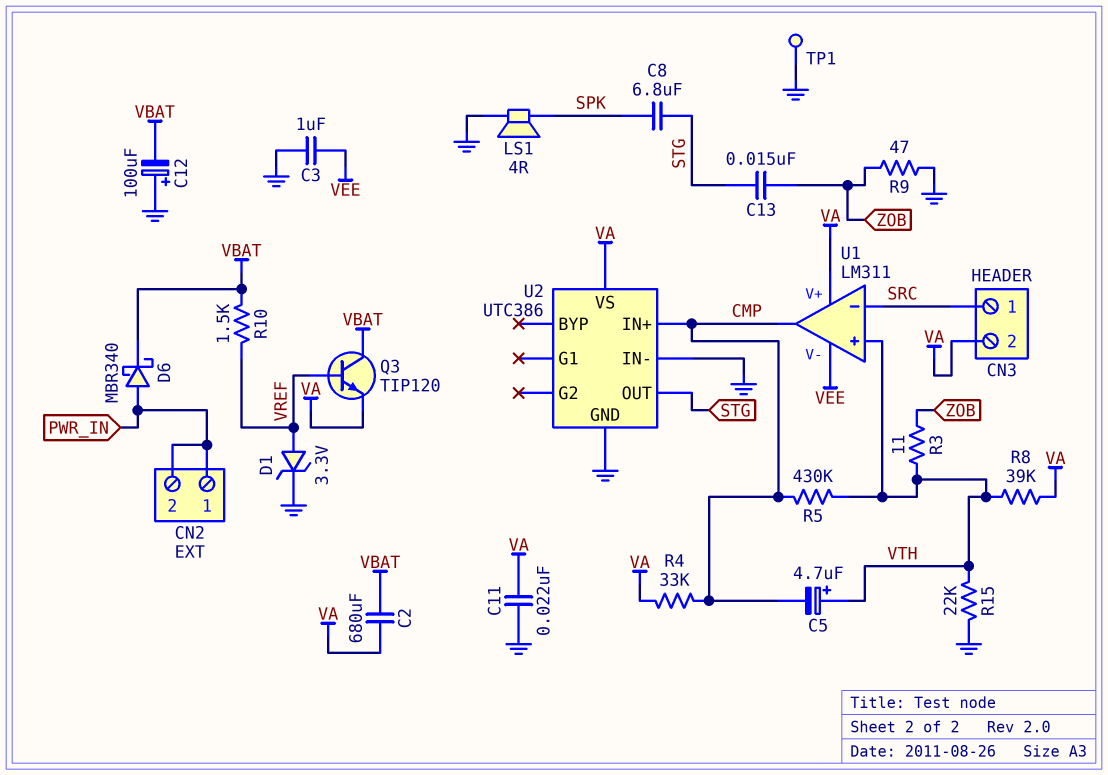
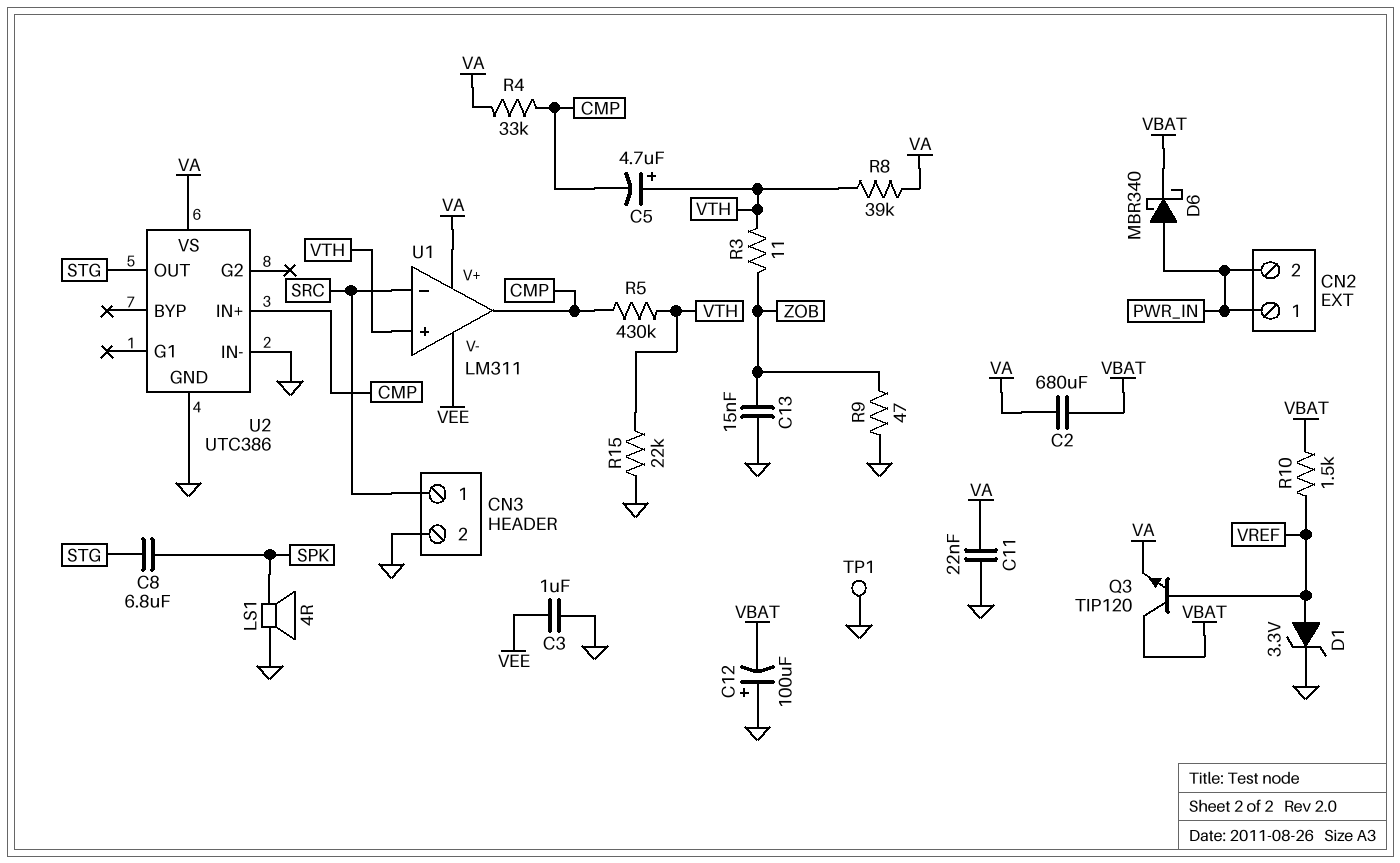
C13: 15nF (STG, ZOB) -> 15nF (GND, ZOB)
CN3 pin 2: VA -> GND

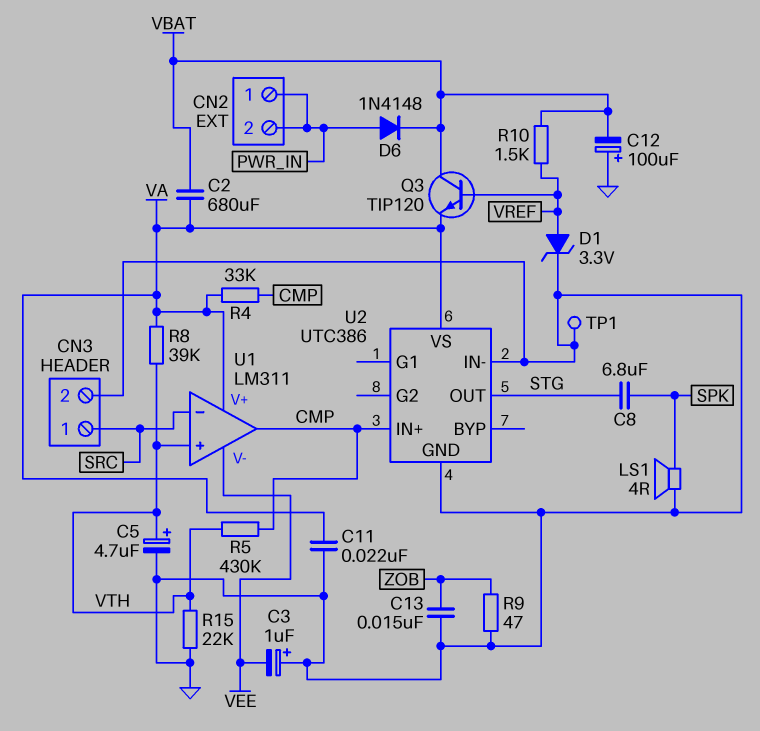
C3: 1uF (GND, VEE) -> 1uF (plus GND, minus VEE)
C5: 4.7uF (plus VTH, minus CMP) -> 4.7uF (plus VTH, minus GND)
D6: schottky MBR340 (A PWR_IN, K VBAT) -> diode 1N4148 (A PWR_IN, K VBAT)
R3: 11 (VTH, ZOB) -> none

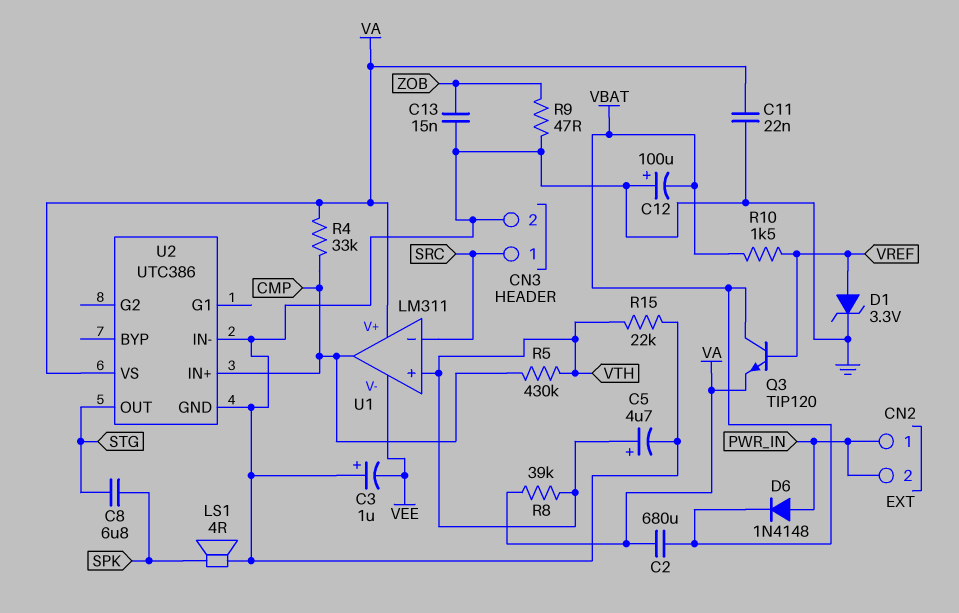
TP1: test point (GND) -> none

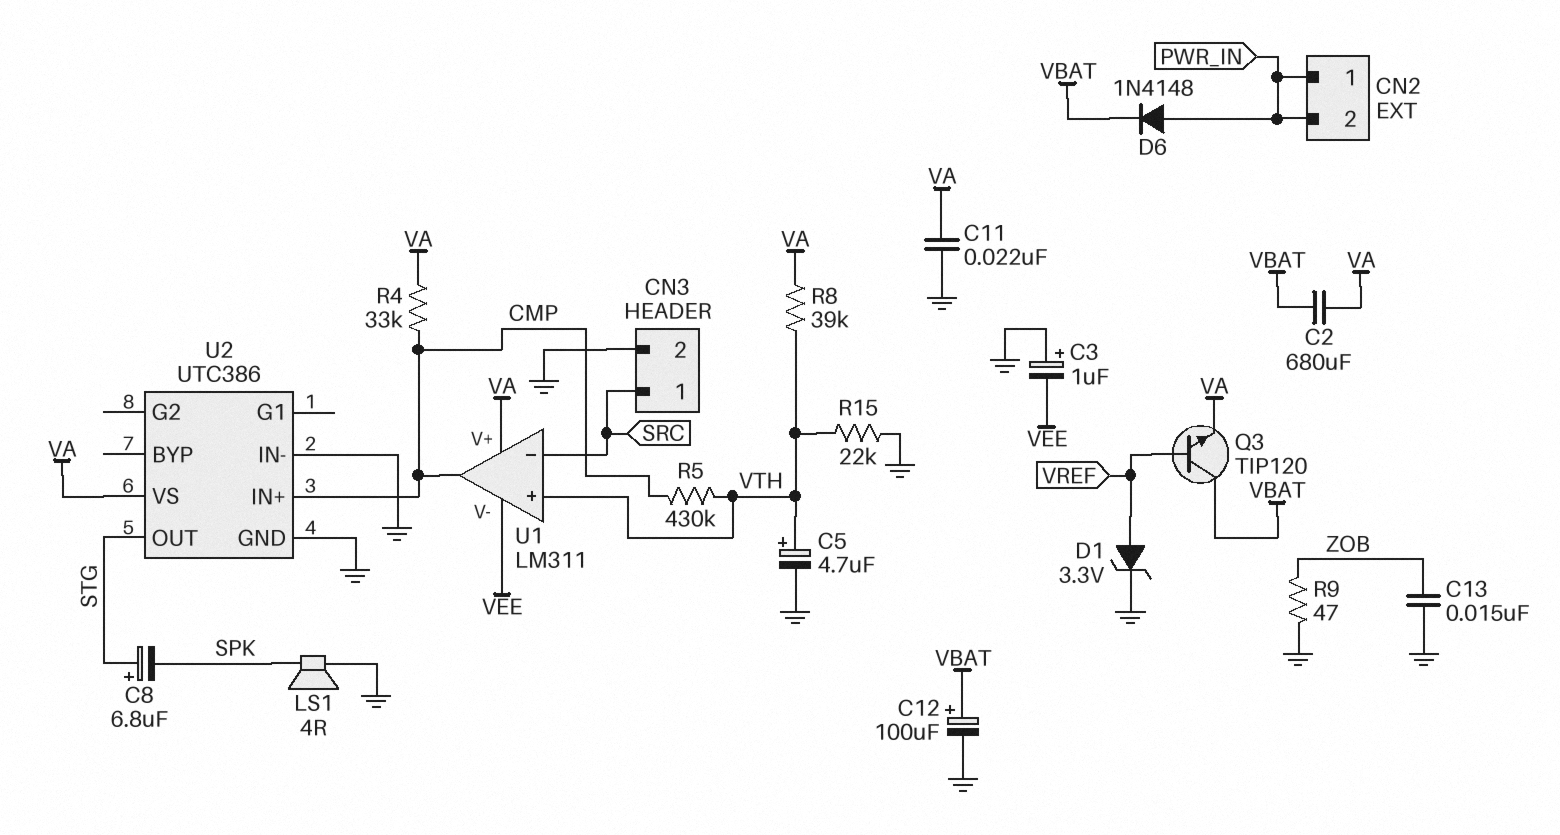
C8: 6.8uF (SPK, STG) -> 6.8uF (plus STG, minus SPK)
C12: 100uF (plus GND, minus VBAT) -> 100uF (plus VBAT, minus GND)
R10: 1.5k (VBAT, VREF) -> none

